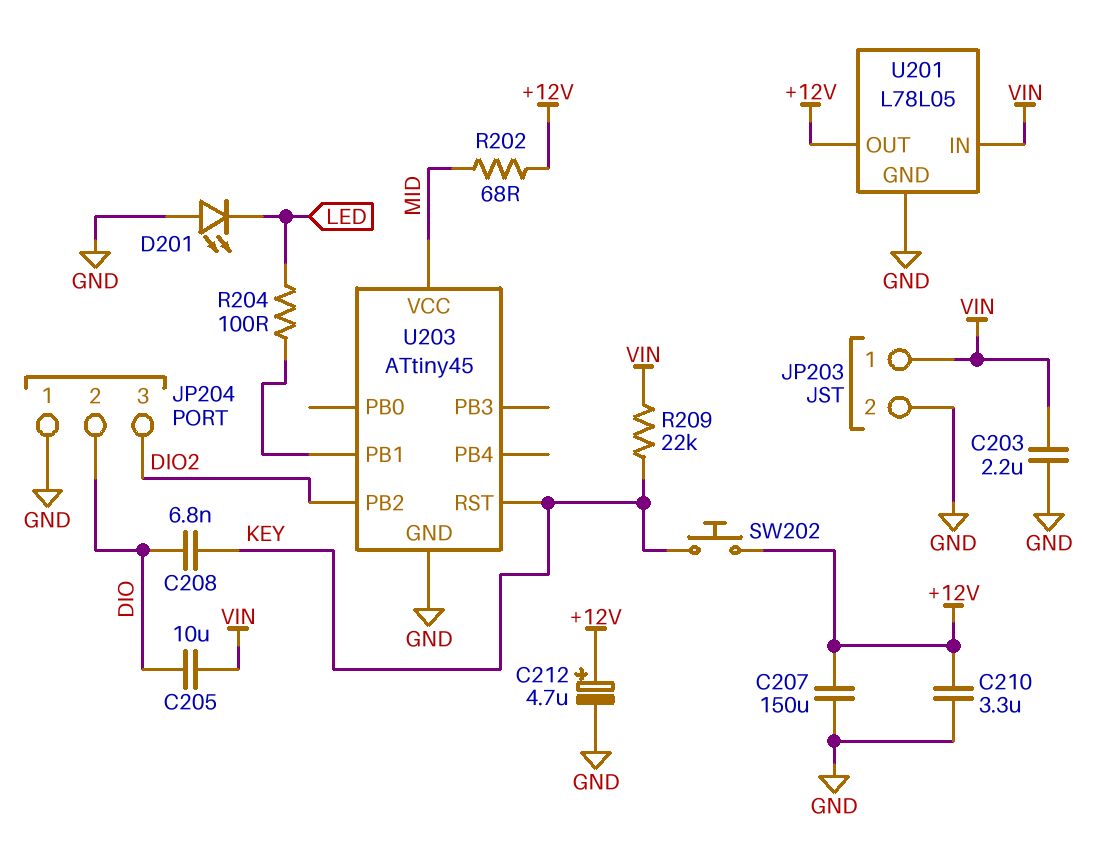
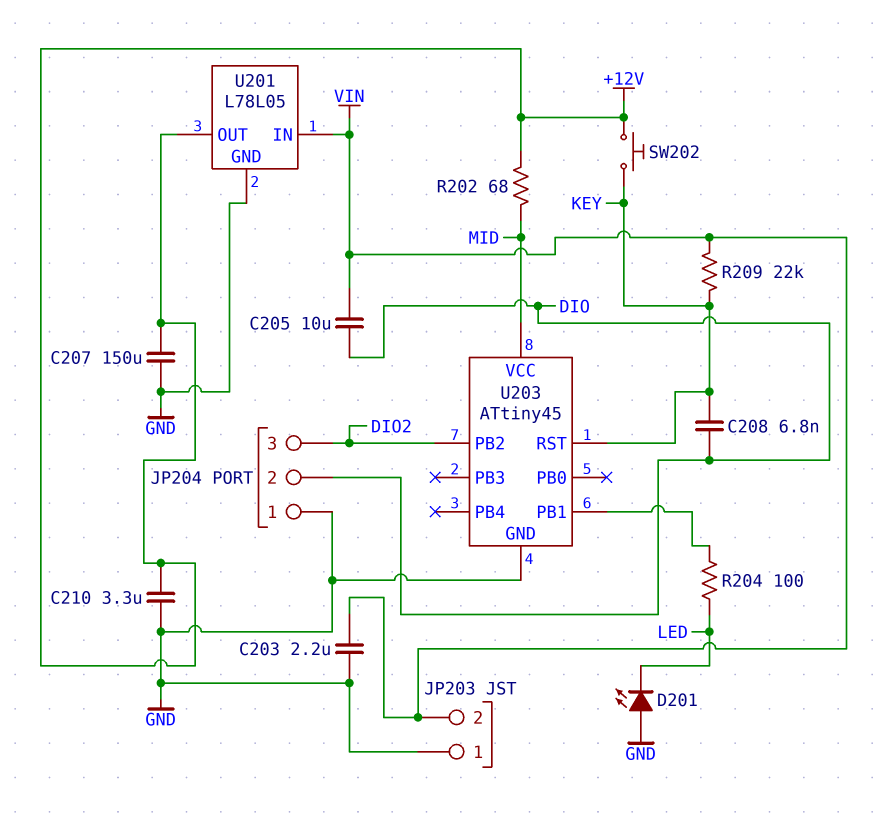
C212: 4.7uF (plus +12V, minus GND) -> none
JP203 pin 1: VIN -> GND
JP203 pin 2: GND -> VIN

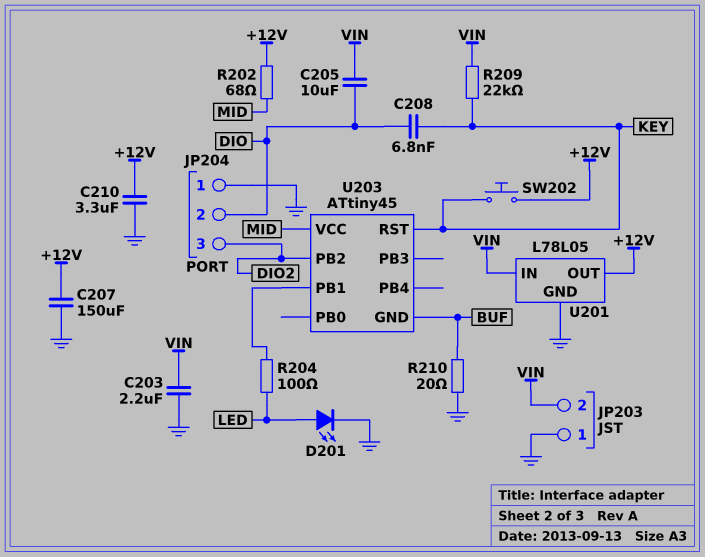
D201: LED (A GND, K LED) -> LED (A LED, K GND)
R210: none -> 20 (BUF, GND)
U203 pin GND: GND -> BUF

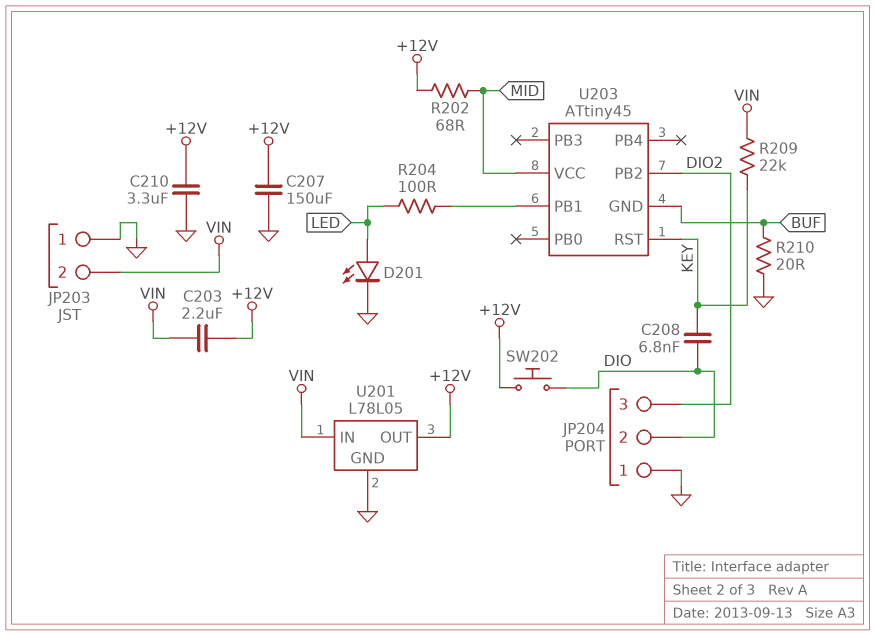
C203: 2.2uF (GND, VIN) -> 2.2uF (+12V, VIN)
C205: 10uF (DIO, VIN) -> none
SW202: button (+12V, KEY) -> button (+12V, DIO)

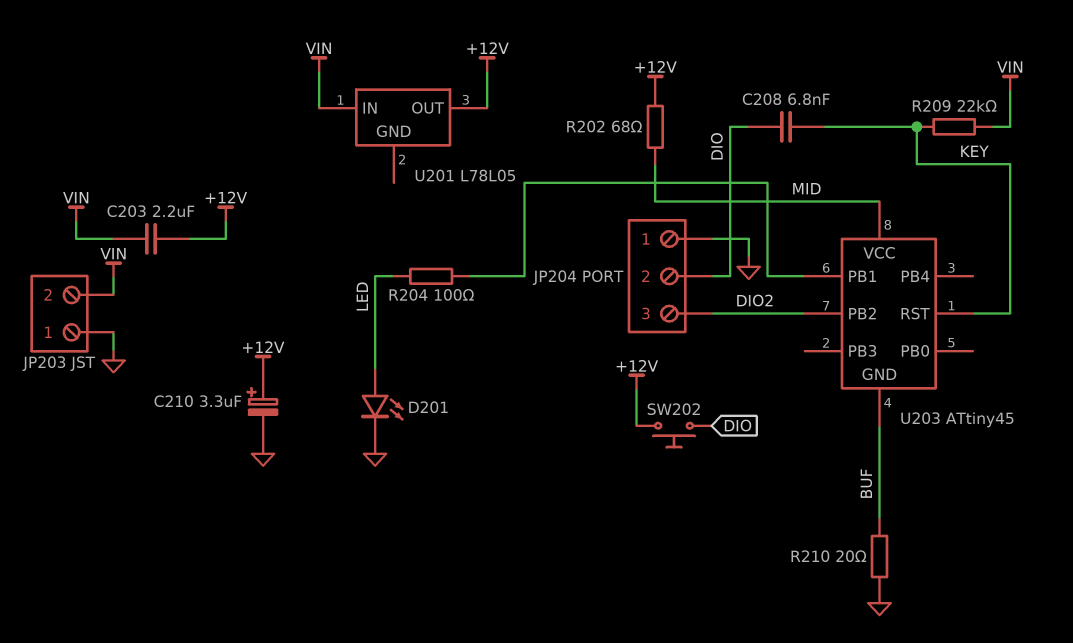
C207: 150uF (+12V, GND) -> none
C210: 3.3uF (+12V, GND) -> 3.3uF (plus +12V, minus GND)
U201 pin GND: GND -> none

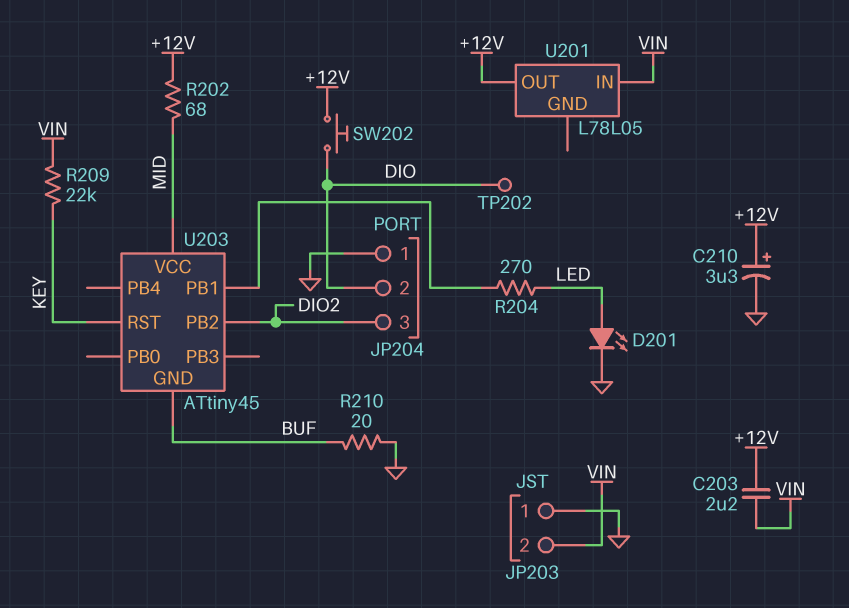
C208: 6.8nF (DIO, KEY) -> none
R204: 100 (LED, U203/PB1) -> 270 (LED, U203/PB1)
TP202: none -> test point (DIO)

